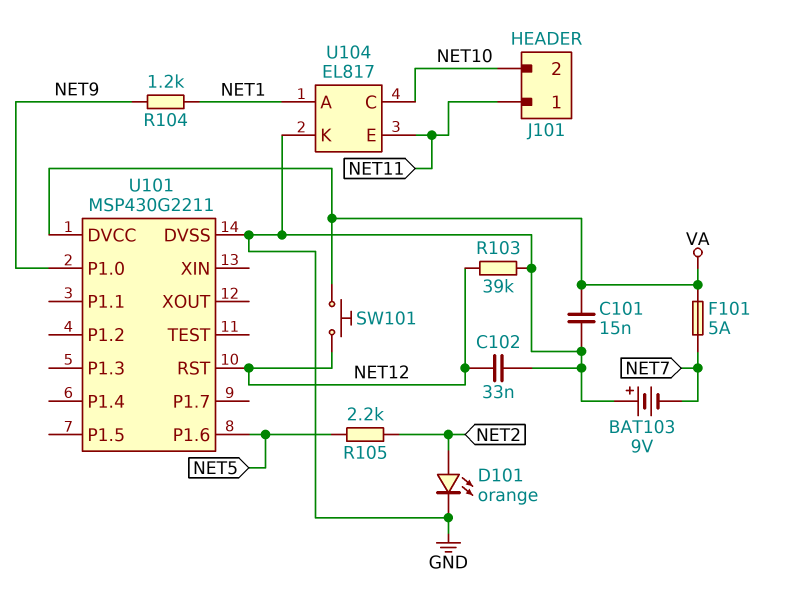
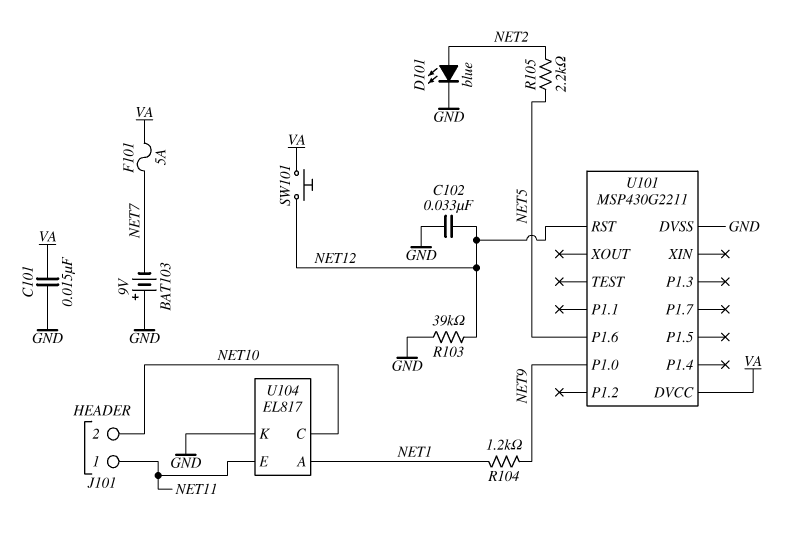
D101: LED orange (A NET2, K GND) -> LED blue (A NET2, K GND)

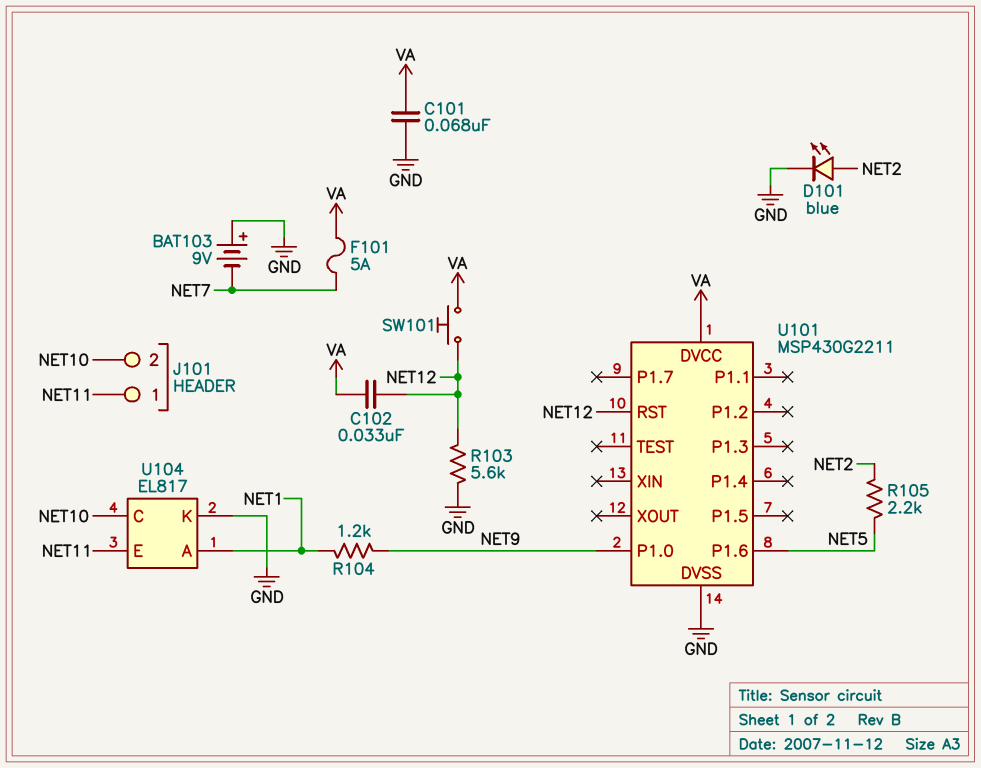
C101: 15nF (GND, VA) -> 68nF (GND, VA)
C102: 33nF (GND, NET12) -> 33nF (NET12, VA)
R103: 39k (GND, NET12) -> 5.6k (GND, NET12)

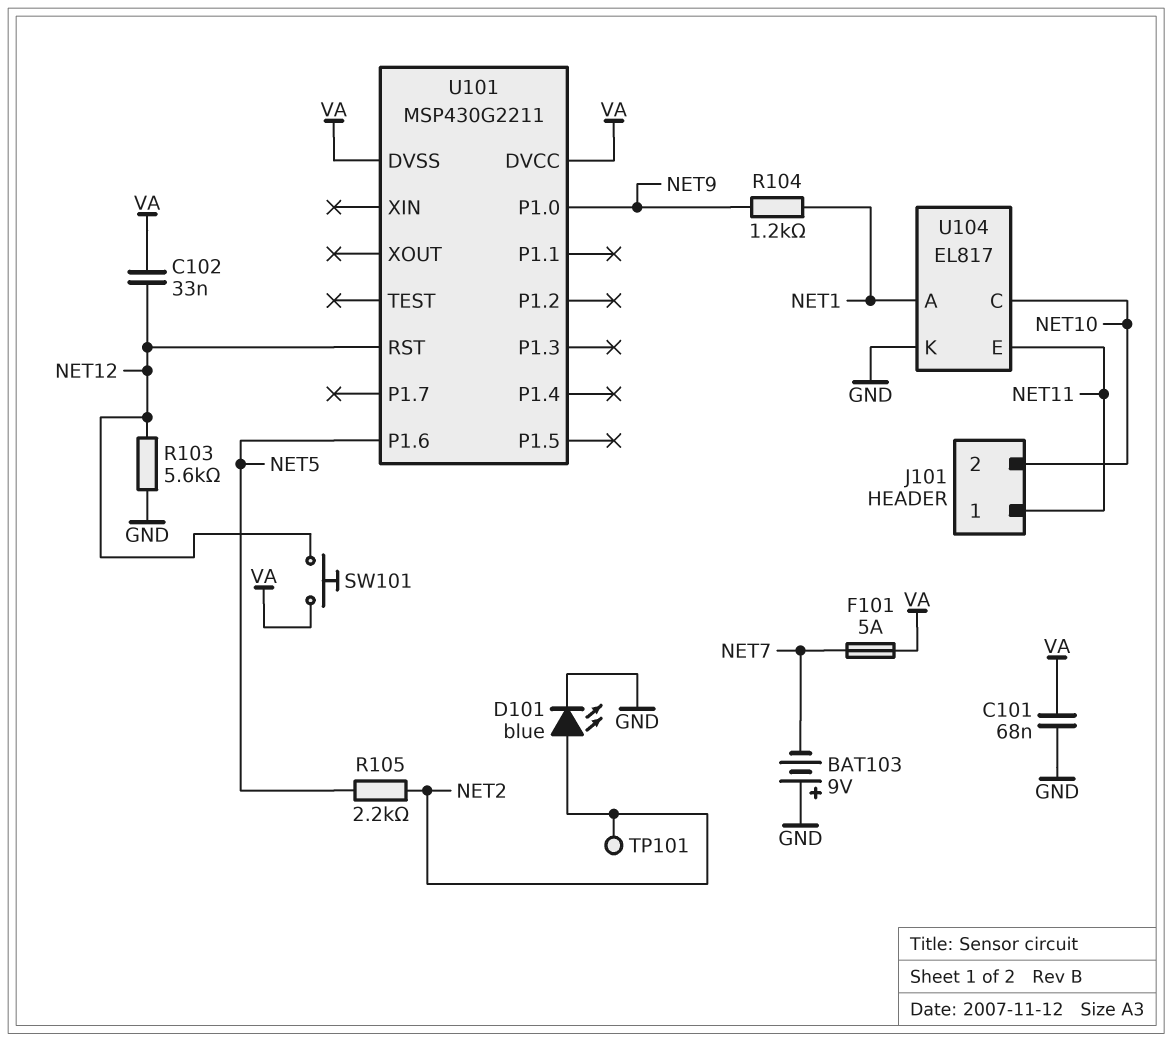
TP101: none -> test point (NET2)
U101 pin DVSS: GND -> VA

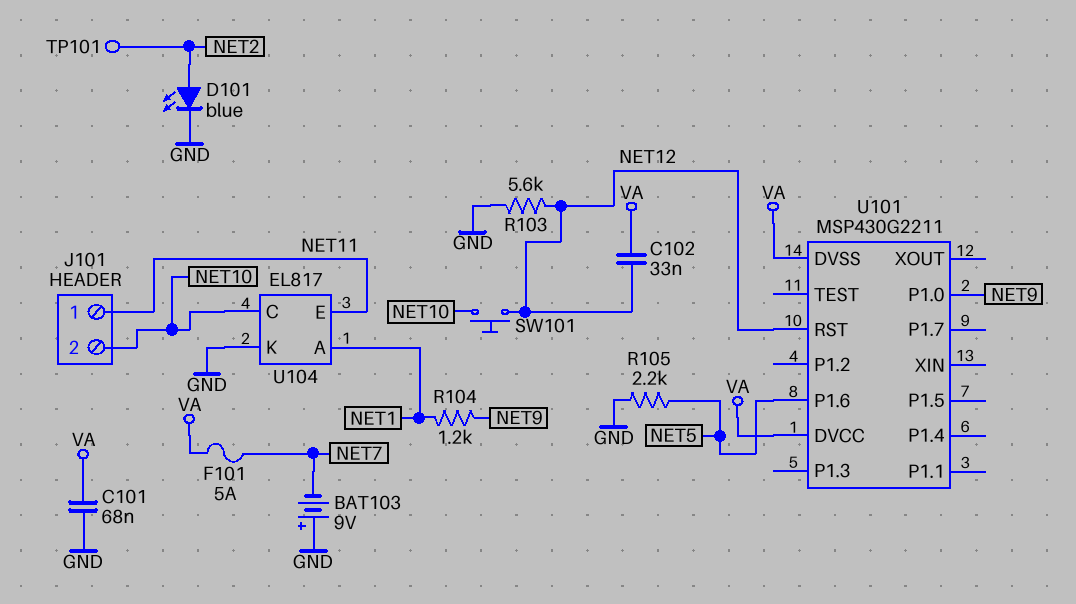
R105: 2.2k (NET2, NET5) -> 2.2k (GND, NET5)
SW101: button (NET12, VA) -> button (NET10, NET12)

